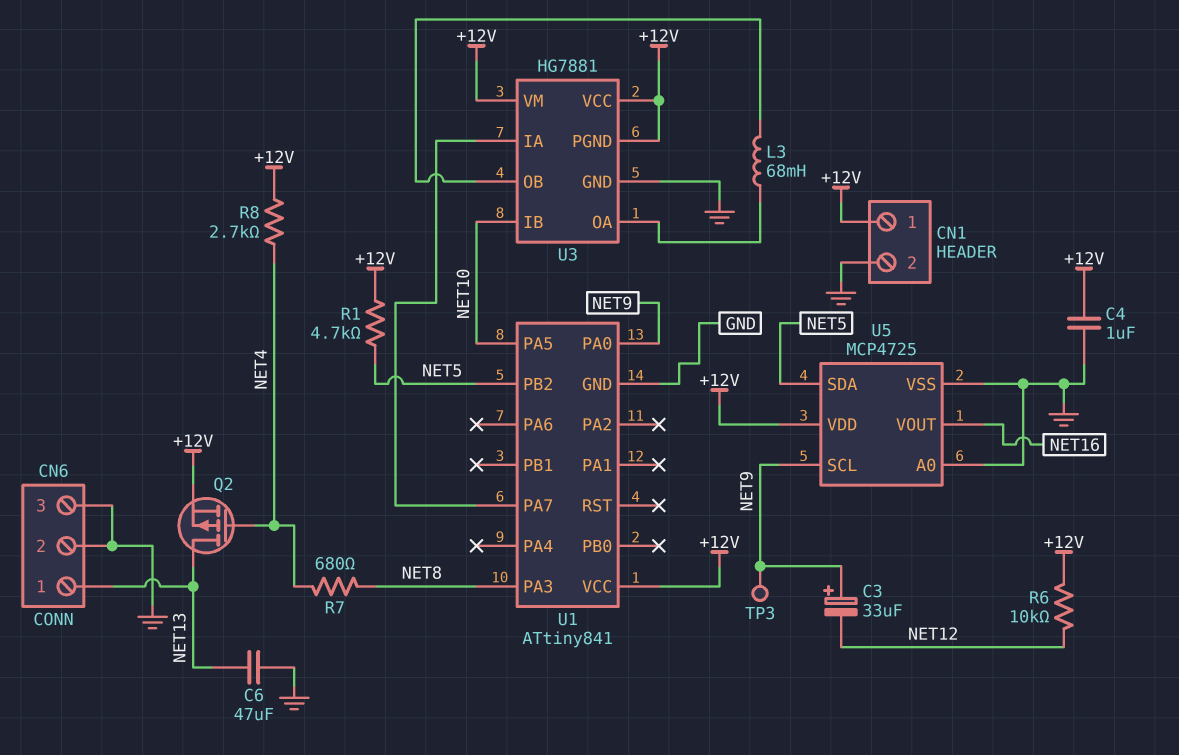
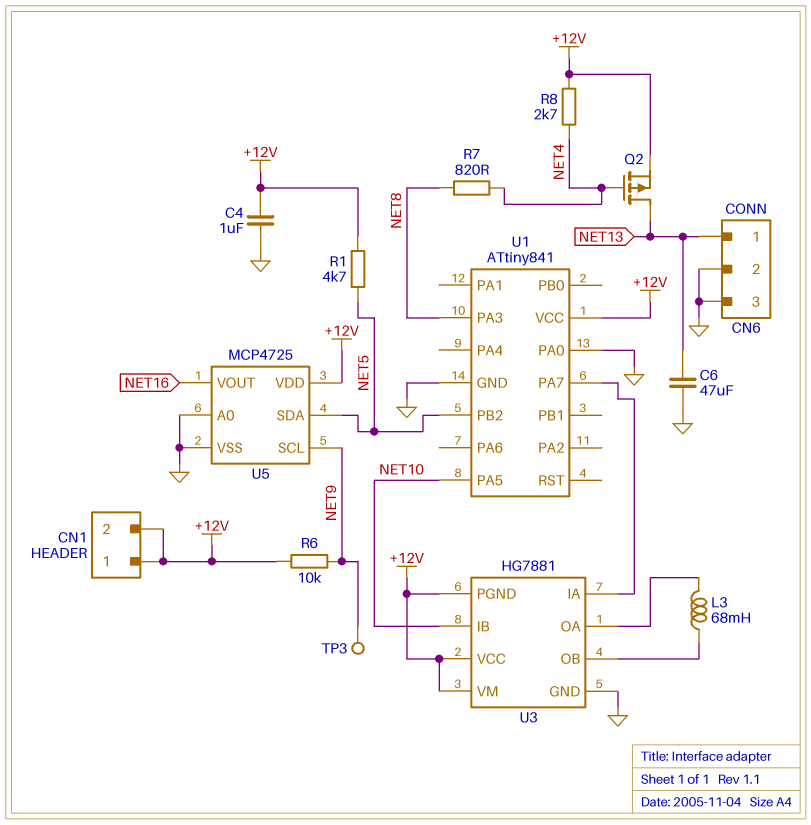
C3: 33uF (plus NET9, minus NET12) -> none
CN1 pin 2: GND -> +12V
R6: 10k (+12V, NET12) -> 10k (+12V, NET9)
R7: 680 (NET4, NET8) -> 820 (NET4, NET8)
U1 pin PA0: NET9 -> GND

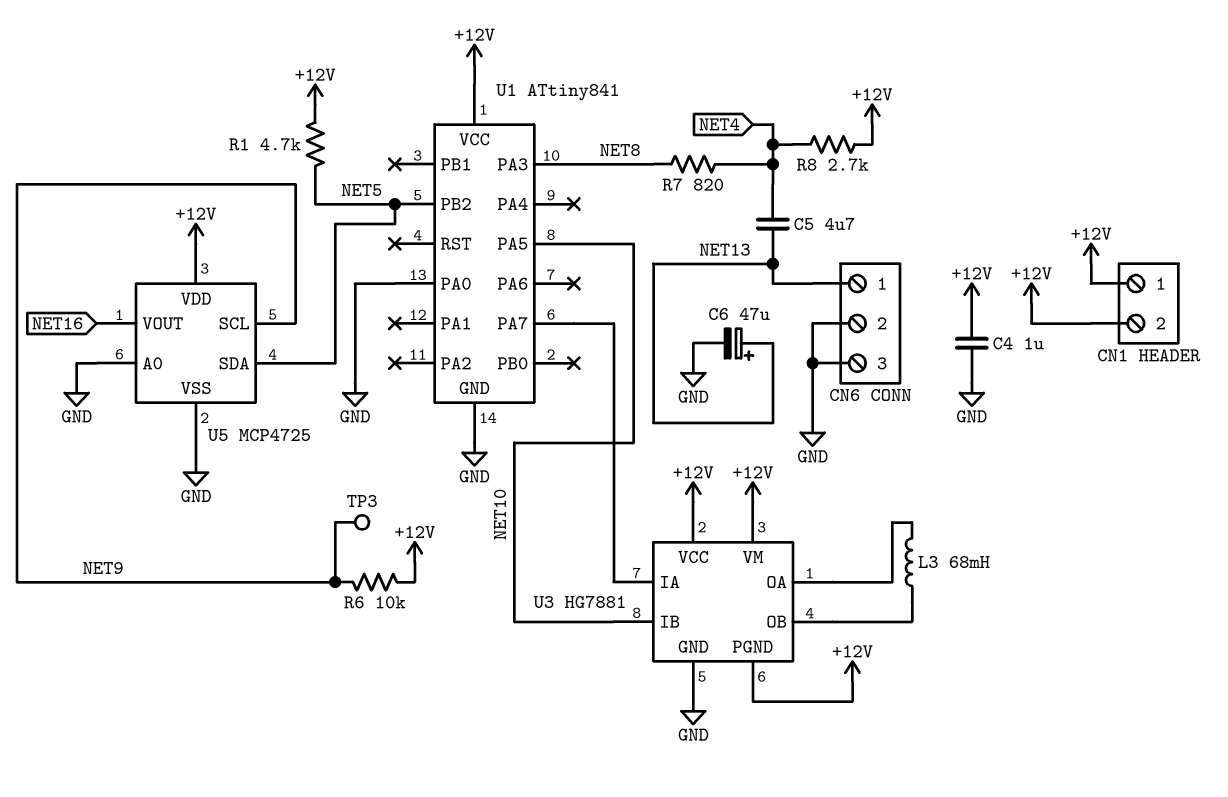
C5: none -> 4.7uF (NET4, NET13)
C6: 47uF (GND, NET13) -> 47uF (plus NET13, minus GND)
Q2: PMOS (G NET4, D NET13, S +12V) -> none

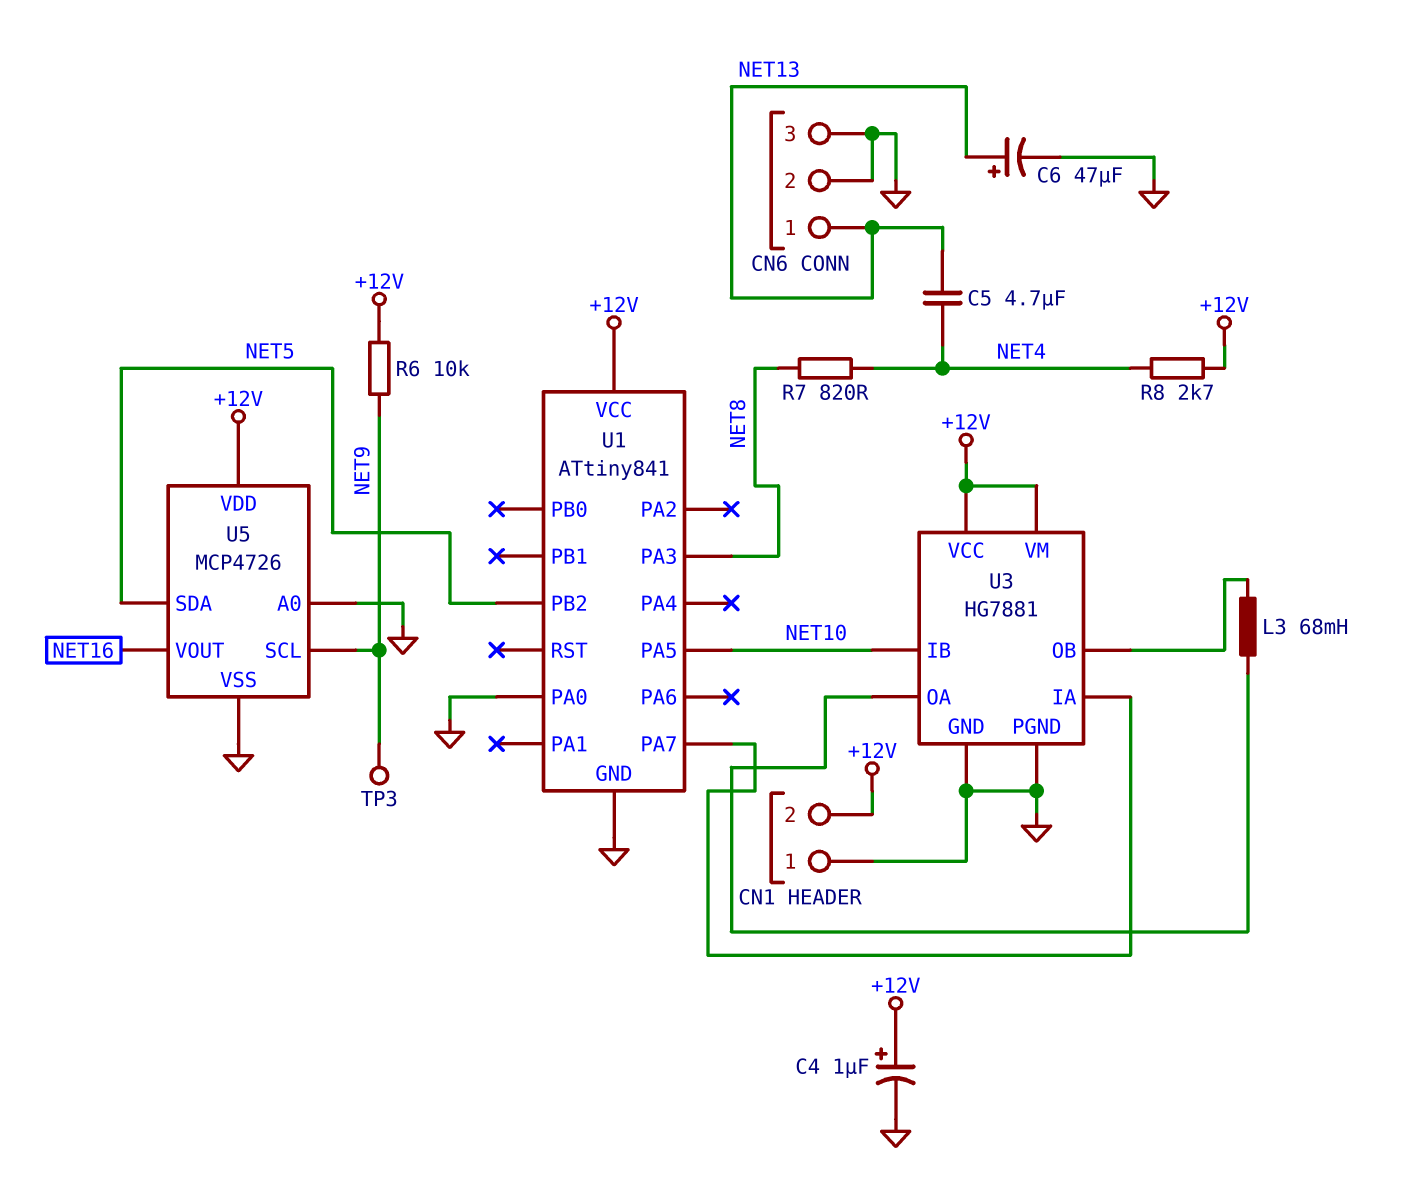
C4: 1uF (+12V, GND) -> 1uF (plus +12V, minus GND)
CN1 pin 1: +12V -> GND
R1: 4.7k (+12V, NET5) -> none
U3 pin PGND: +12V -> GND
U5: MCP4725 -> MCP4726

